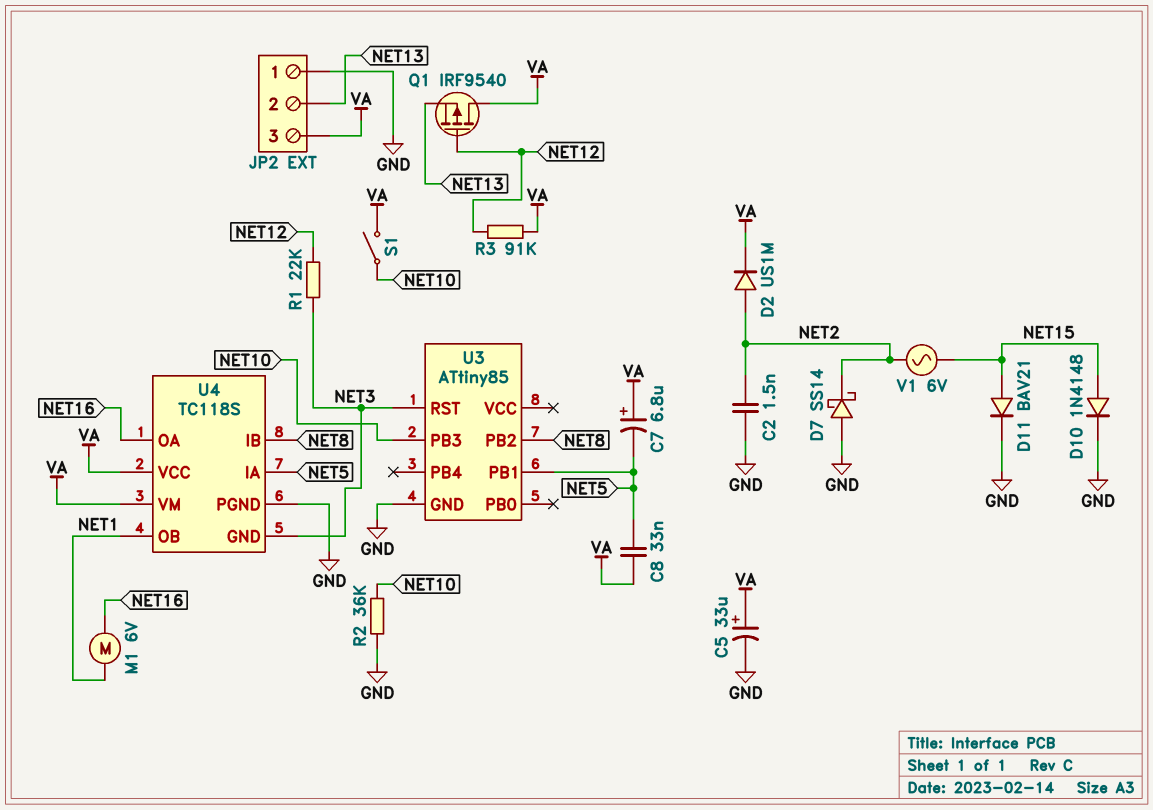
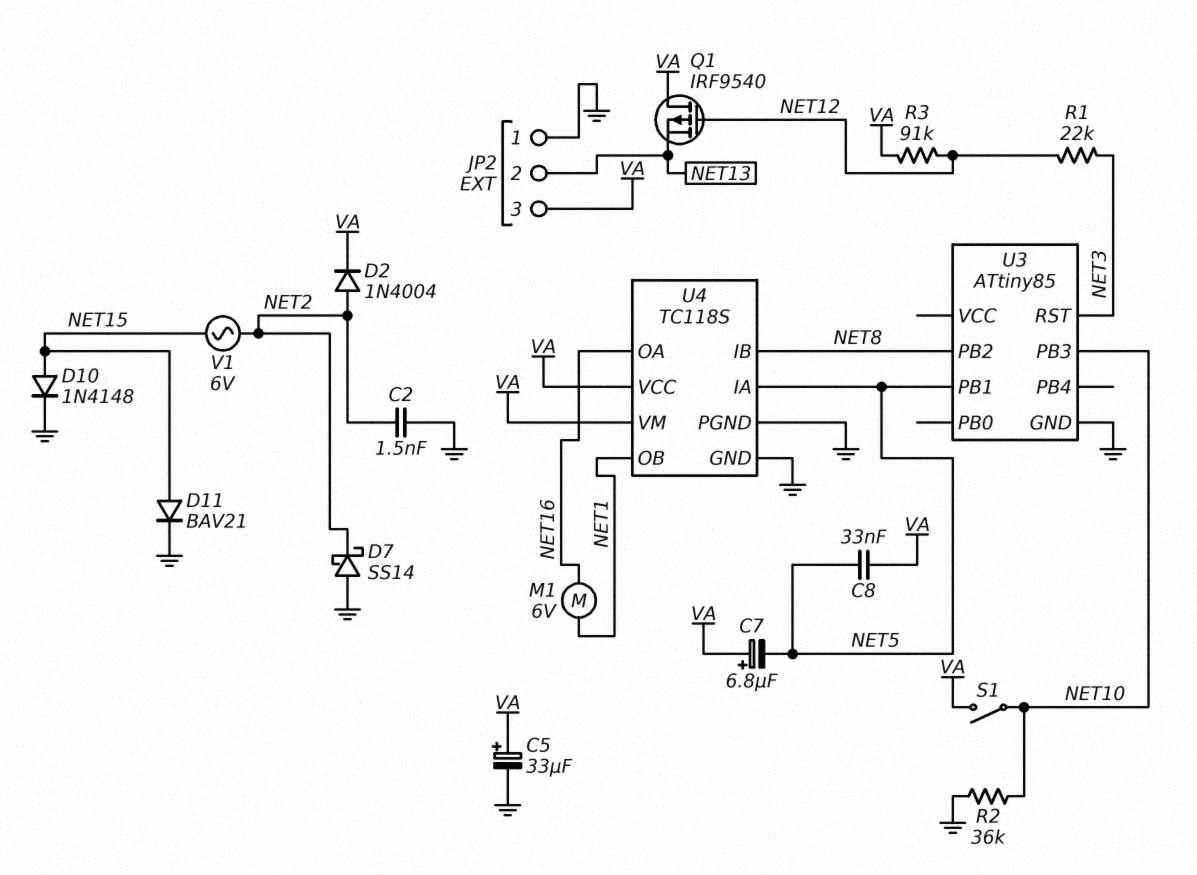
D2: diode US1M (A NET2, K VA) -> diode 1N4004 (A NET2, K VA)
U4 pin GND: NET3 -> GND

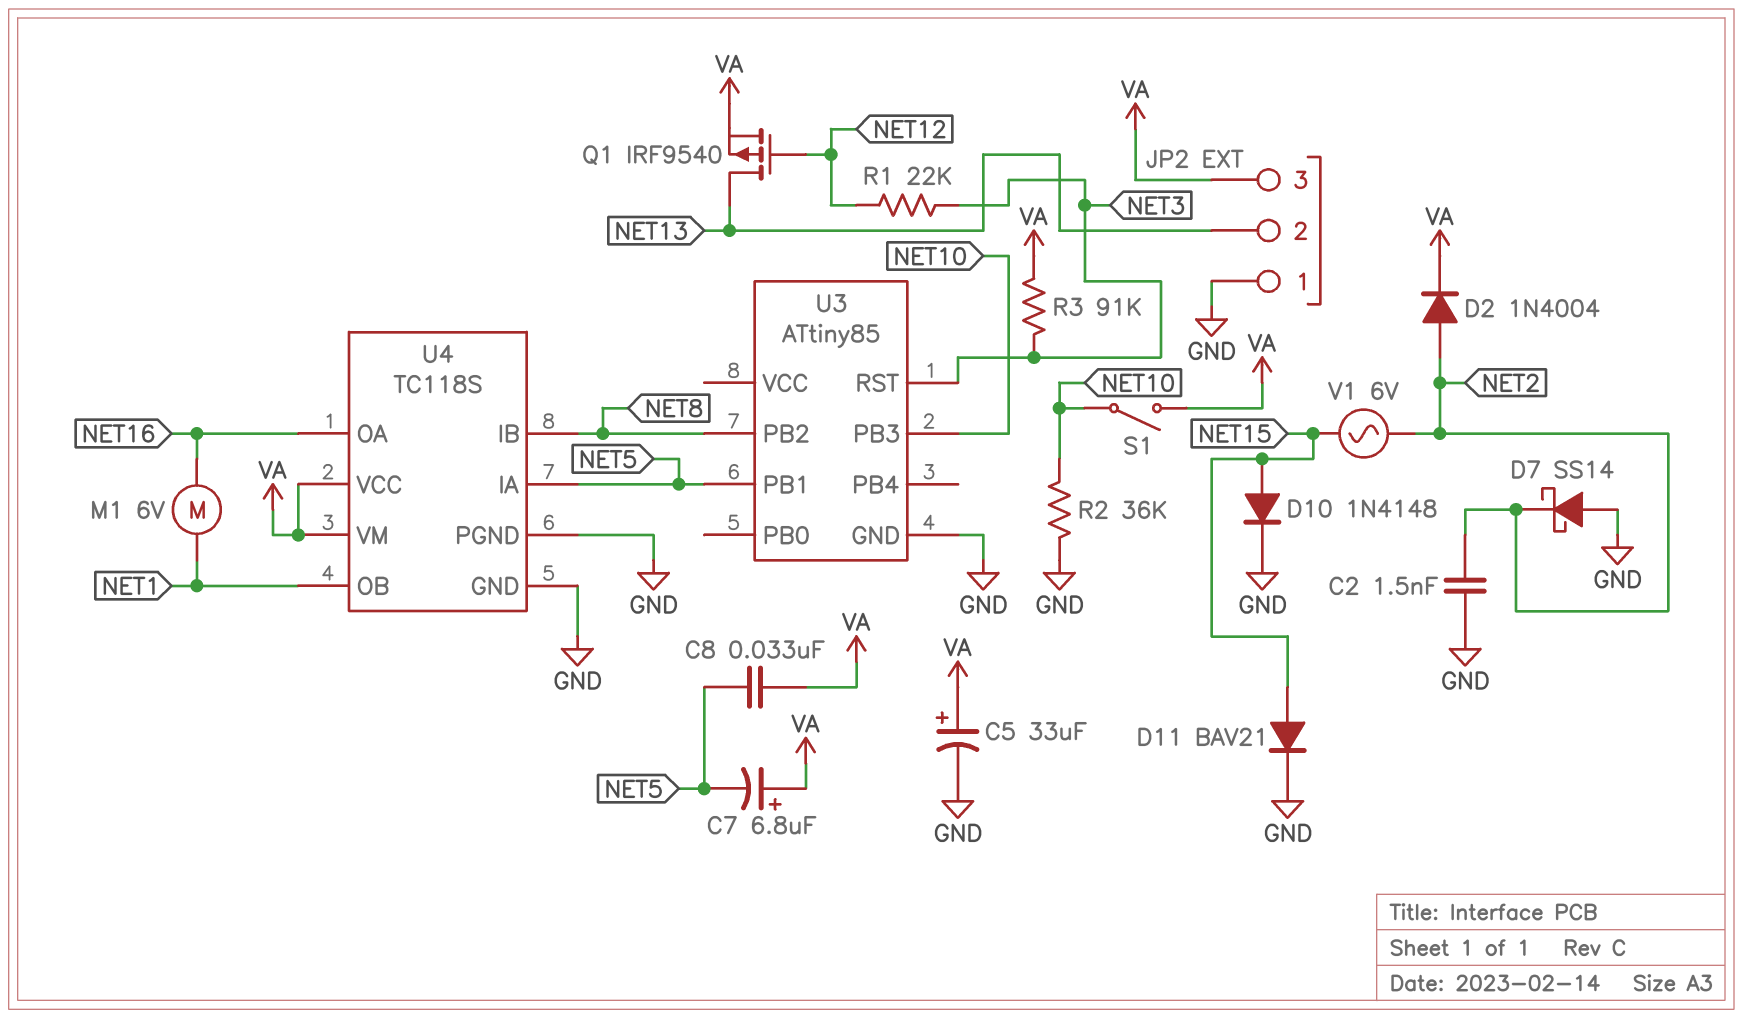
Q1: PMOS IRF9540 (G NET12, D VA, S NET13) -> PMOS IRF9540 (G NET12, D NET13, S VA)
R3: 91k (NET12, VA) -> 91k (NET3, VA)

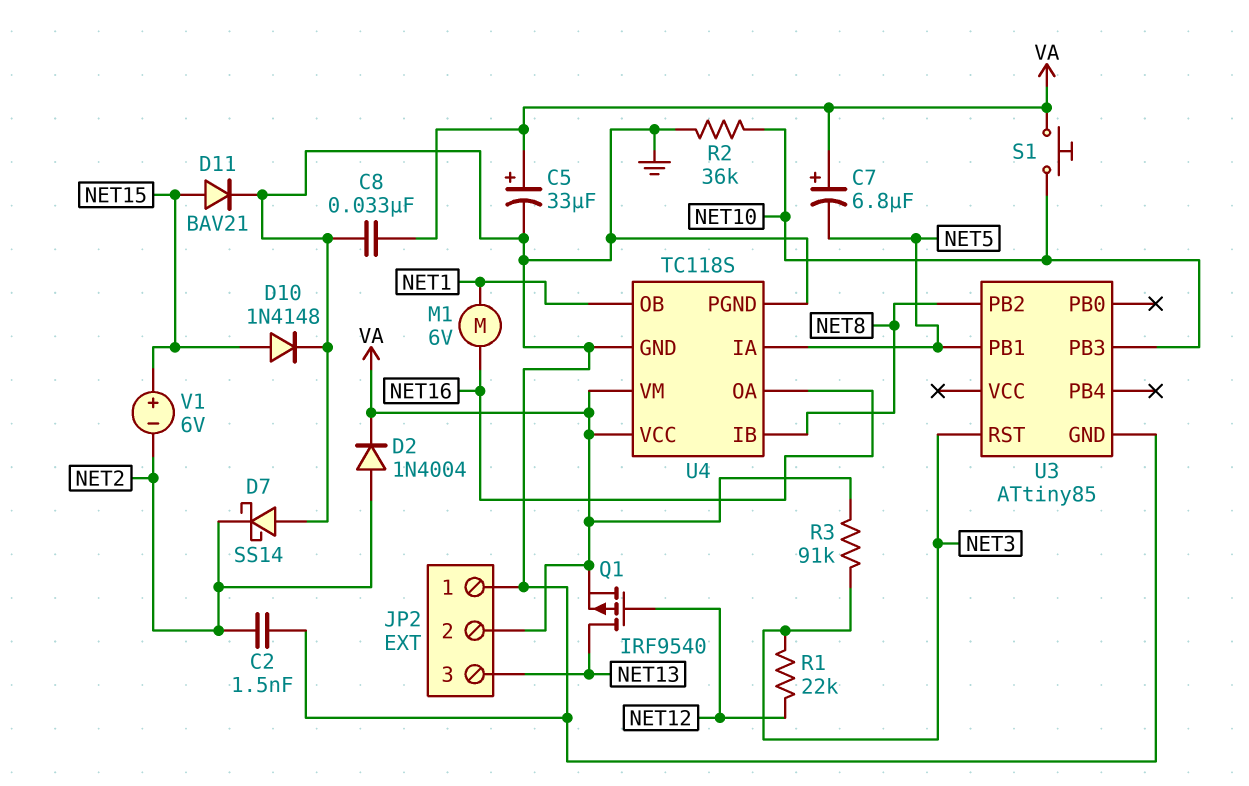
C8: 33nF (NET5, VA) -> 33nF (GND, VA)
JP2 pin 2: NET13 -> VA
JP2 pin 3: VA -> NET13
S1: switch (NET10, VA) -> button (NET10, VA)
V1: AC 6V (NET2, NET15) -> 6V (plus NET15, minus NET2)

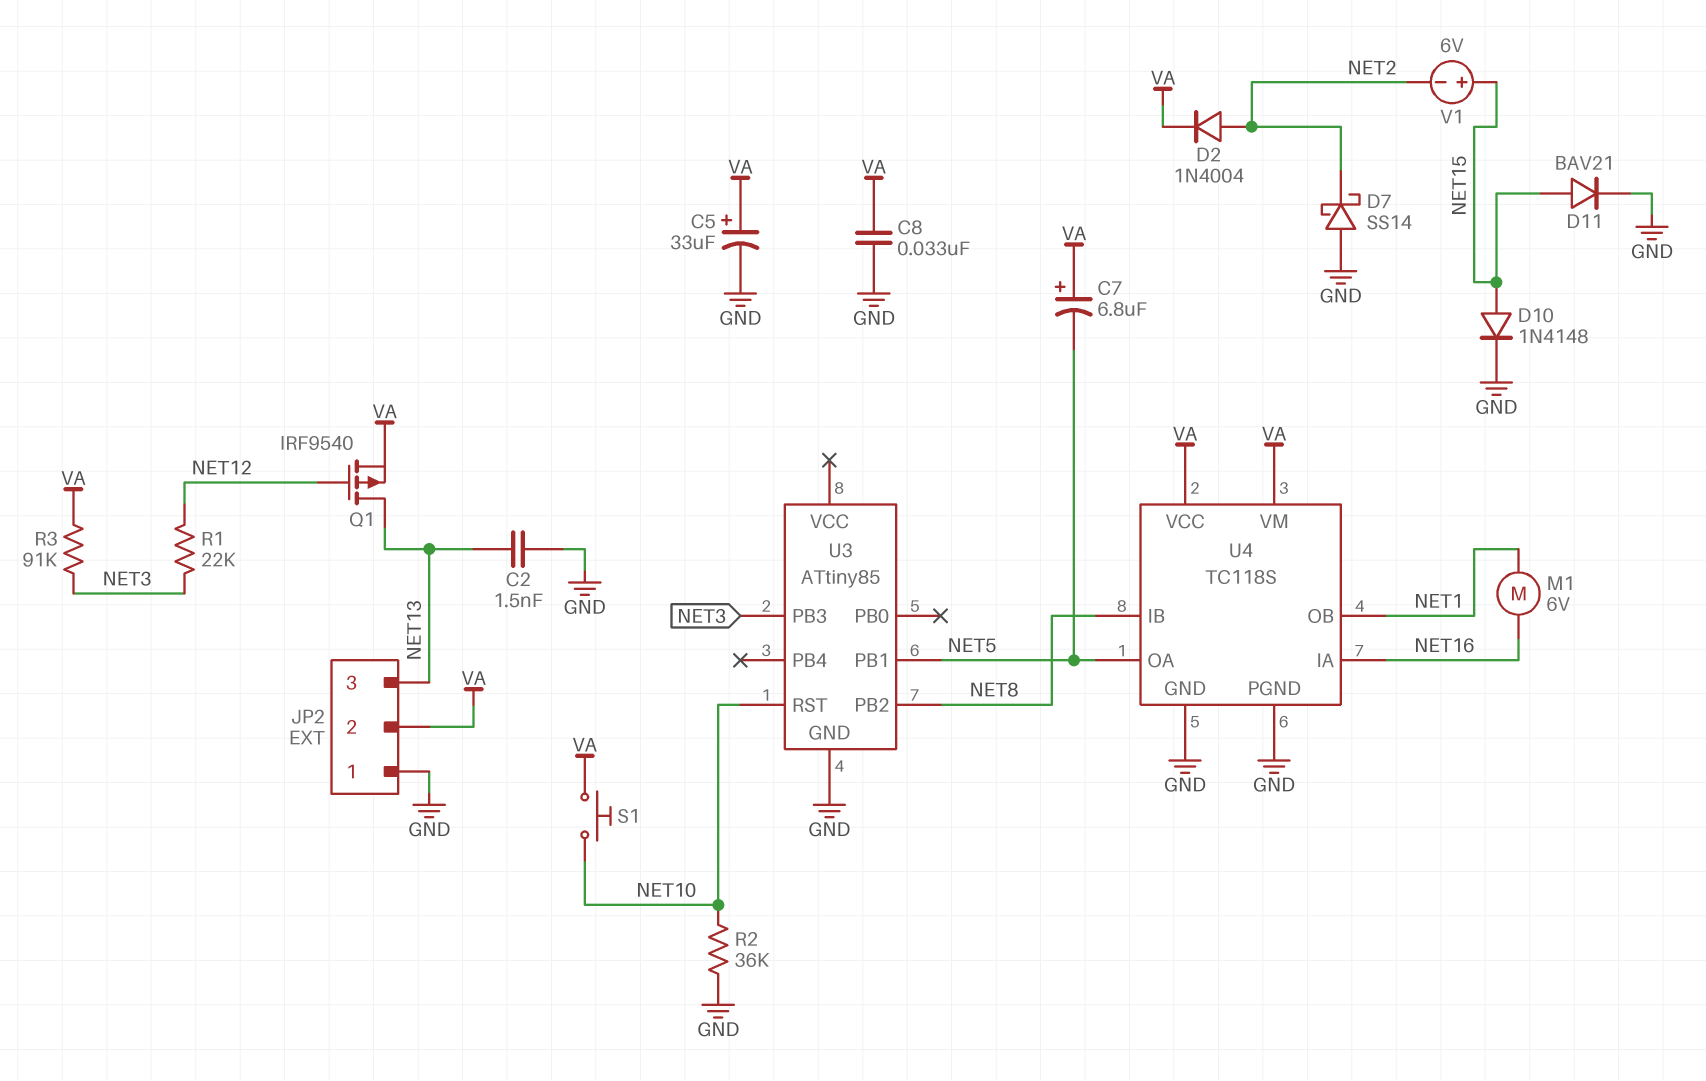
C2: 1.5nF (GND, NET2) -> 1.5nF (GND, NET13)
U3 pin PB3: NET10 -> NET3
U3 pin RST: NET3 -> NET10
U4 pin IA: NET5 -> NET16
U4 pin OA: NET16 -> NET5

